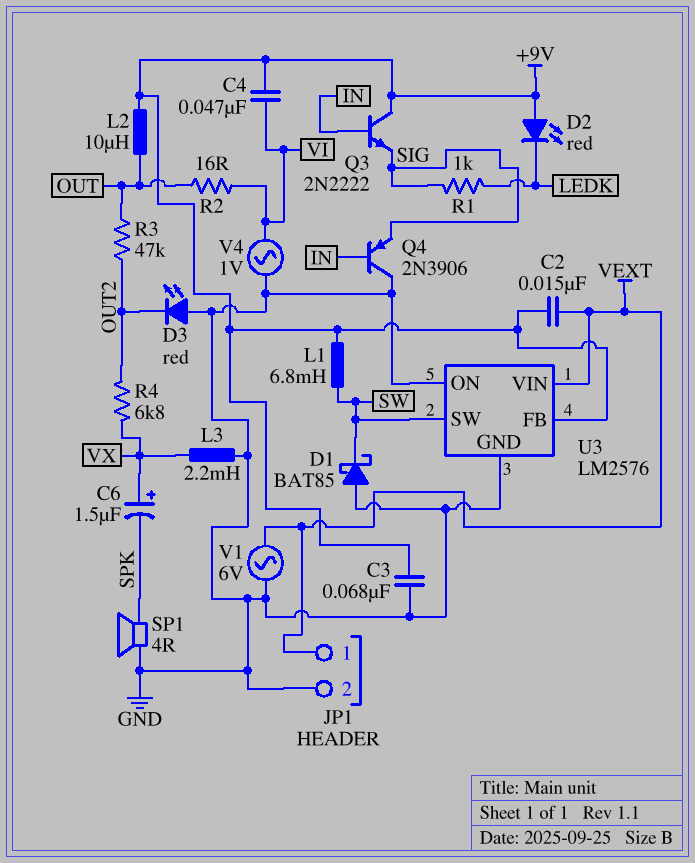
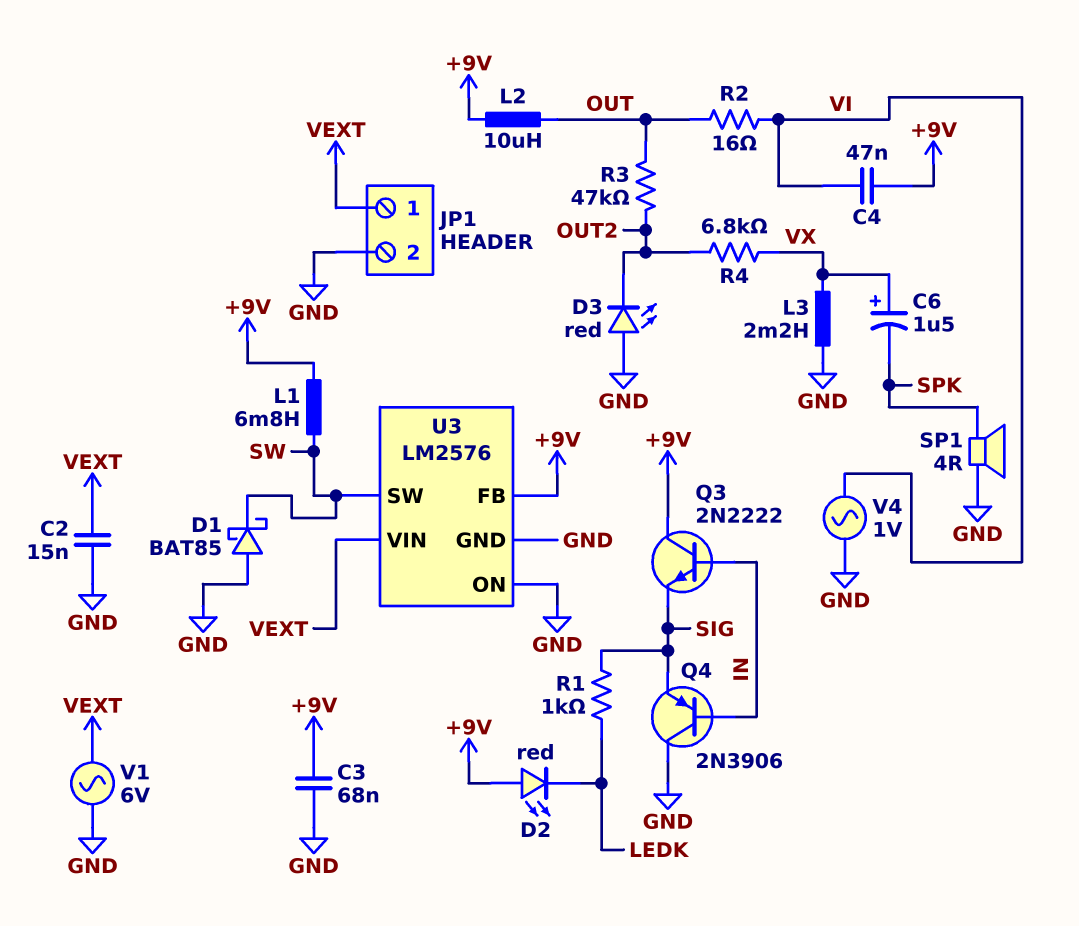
C2: 15nF (+9V, VEXT) -> 15nF (GND, VEXT)

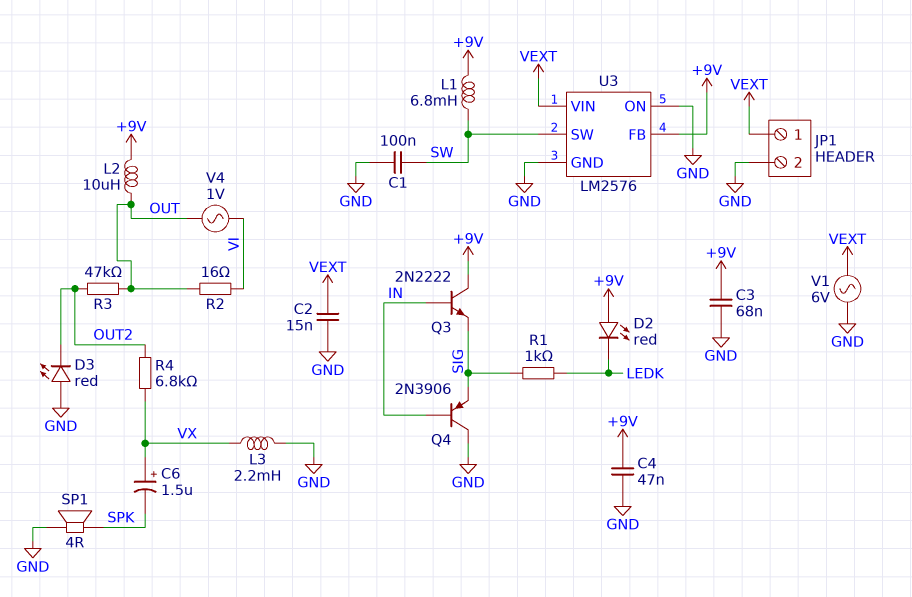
C1: none -> 100nF (GND, SW)
C4: 47nF (+9V, VI) -> 47nF (+9V, GND)
D1: schottky BAT85 (A GND, K SW) -> none
V4: AC 1V (GND, VI) -> AC 1V (OUT, VI)

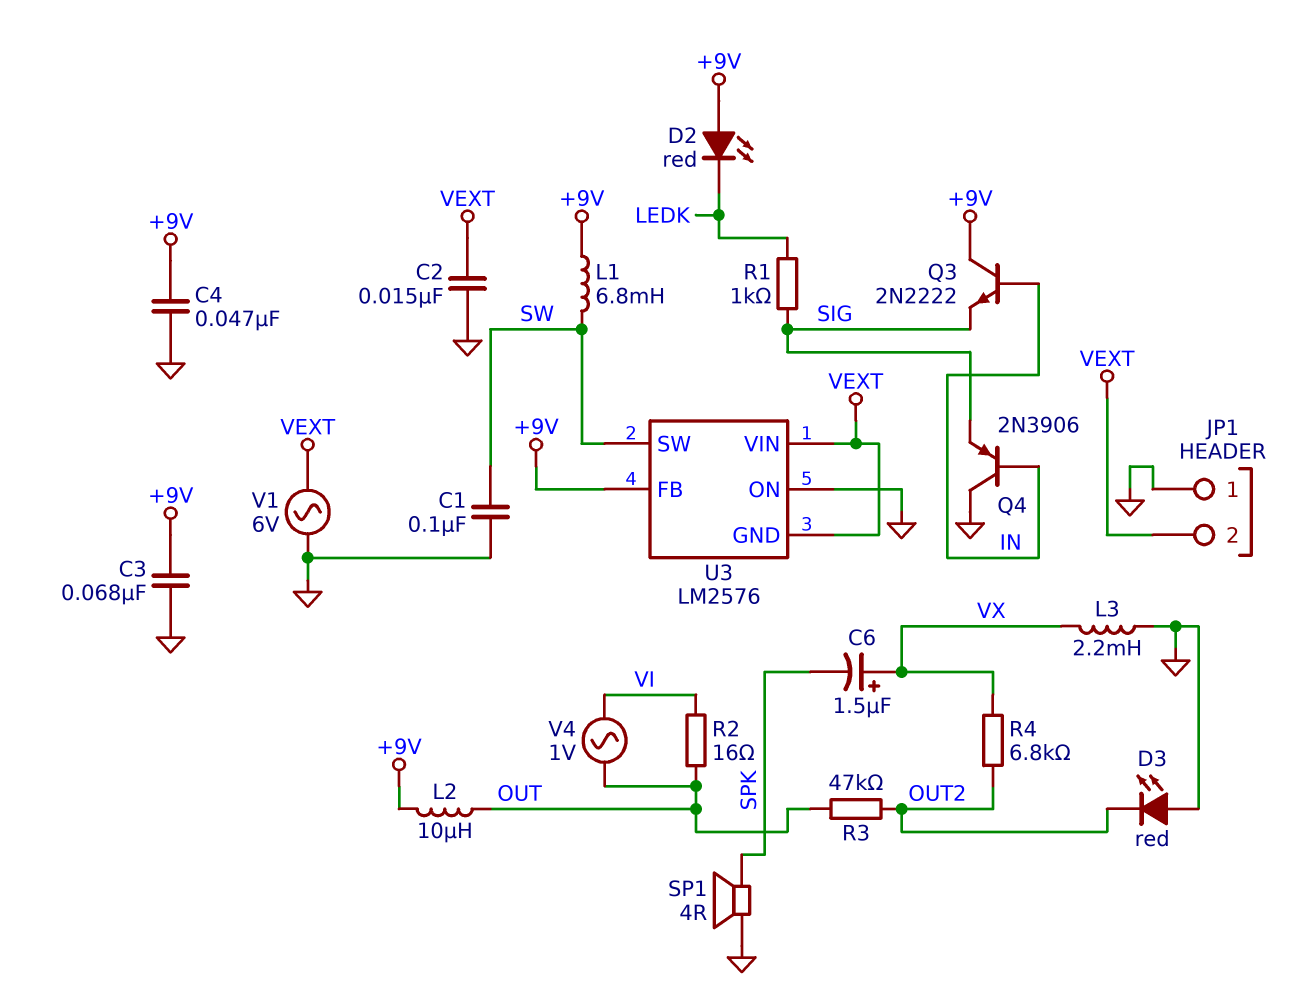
JP1 pin 1: VEXT -> GND
JP1 pin 2: GND -> VEXT
U3 pin GND: GND -> VEXT

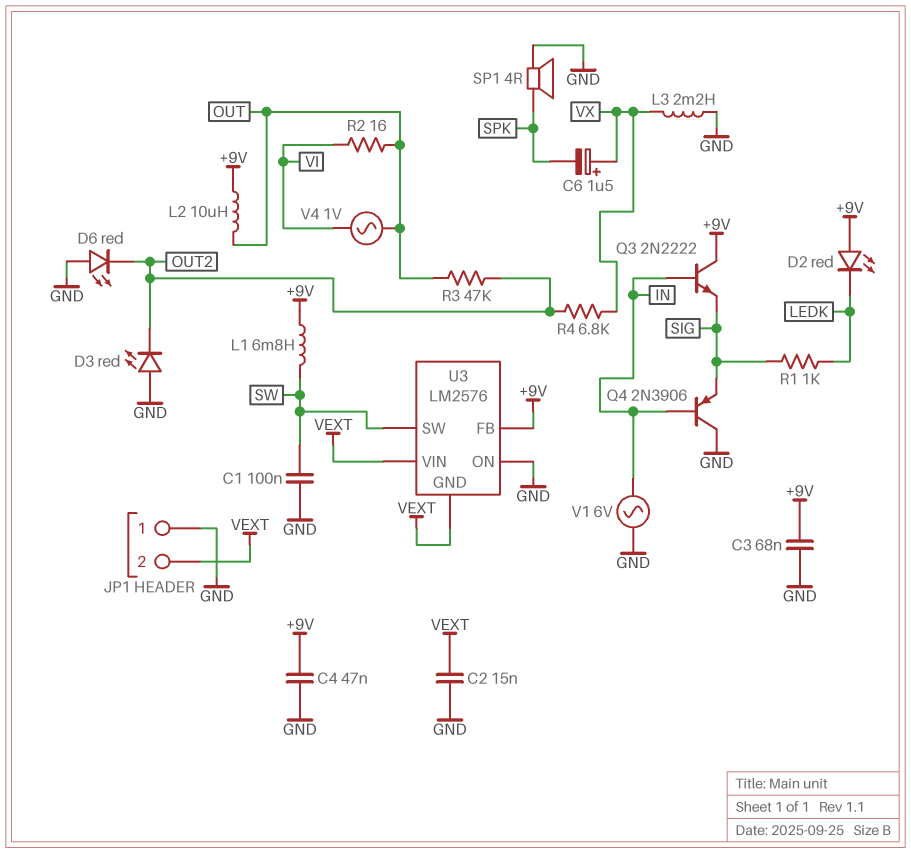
D6: none -> LED red (A GND, K OUT2)
V1: AC 6V (GND, VEXT) -> AC 6V (GND, IN)

